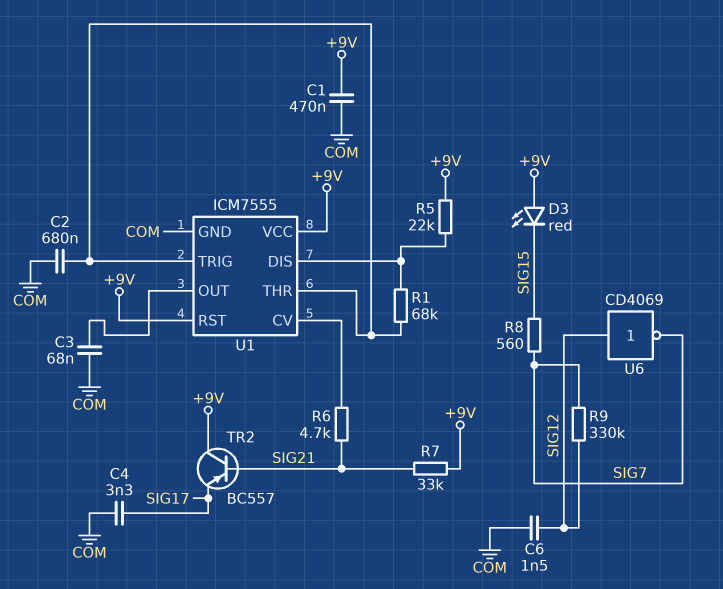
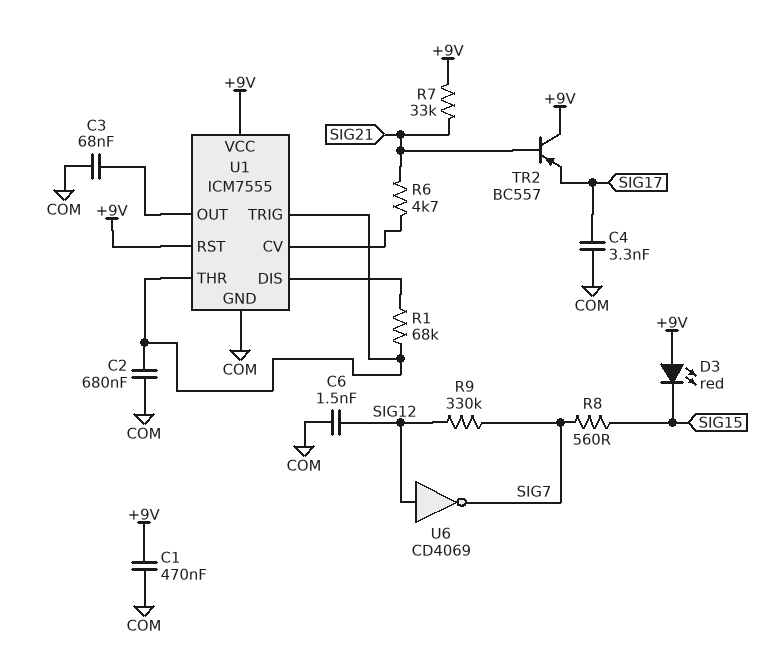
R5: 22k (+9V, U1/DIS) -> none

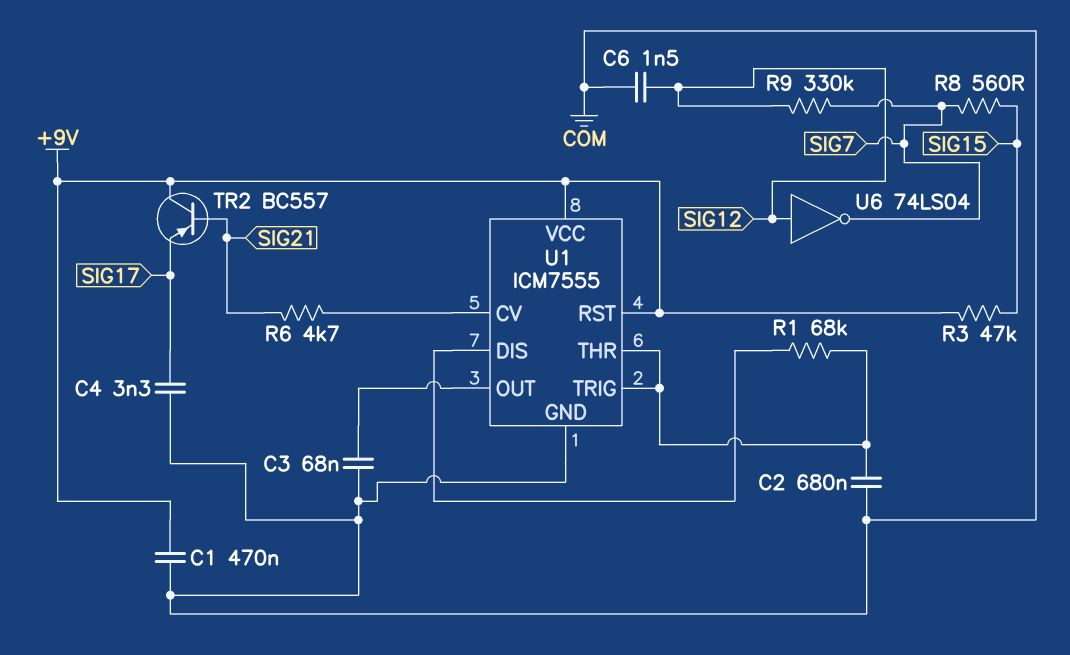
D3: LED red (A +9V, K SIG15) -> none
R3: none -> 47k (+9V, SIG15)
R7: 33k (+9V, SIG21) -> none
U6: NOT CD4069 (in SIG12, out SIG7) -> NOT 74LS04 (in SIG12, out SIG7)

